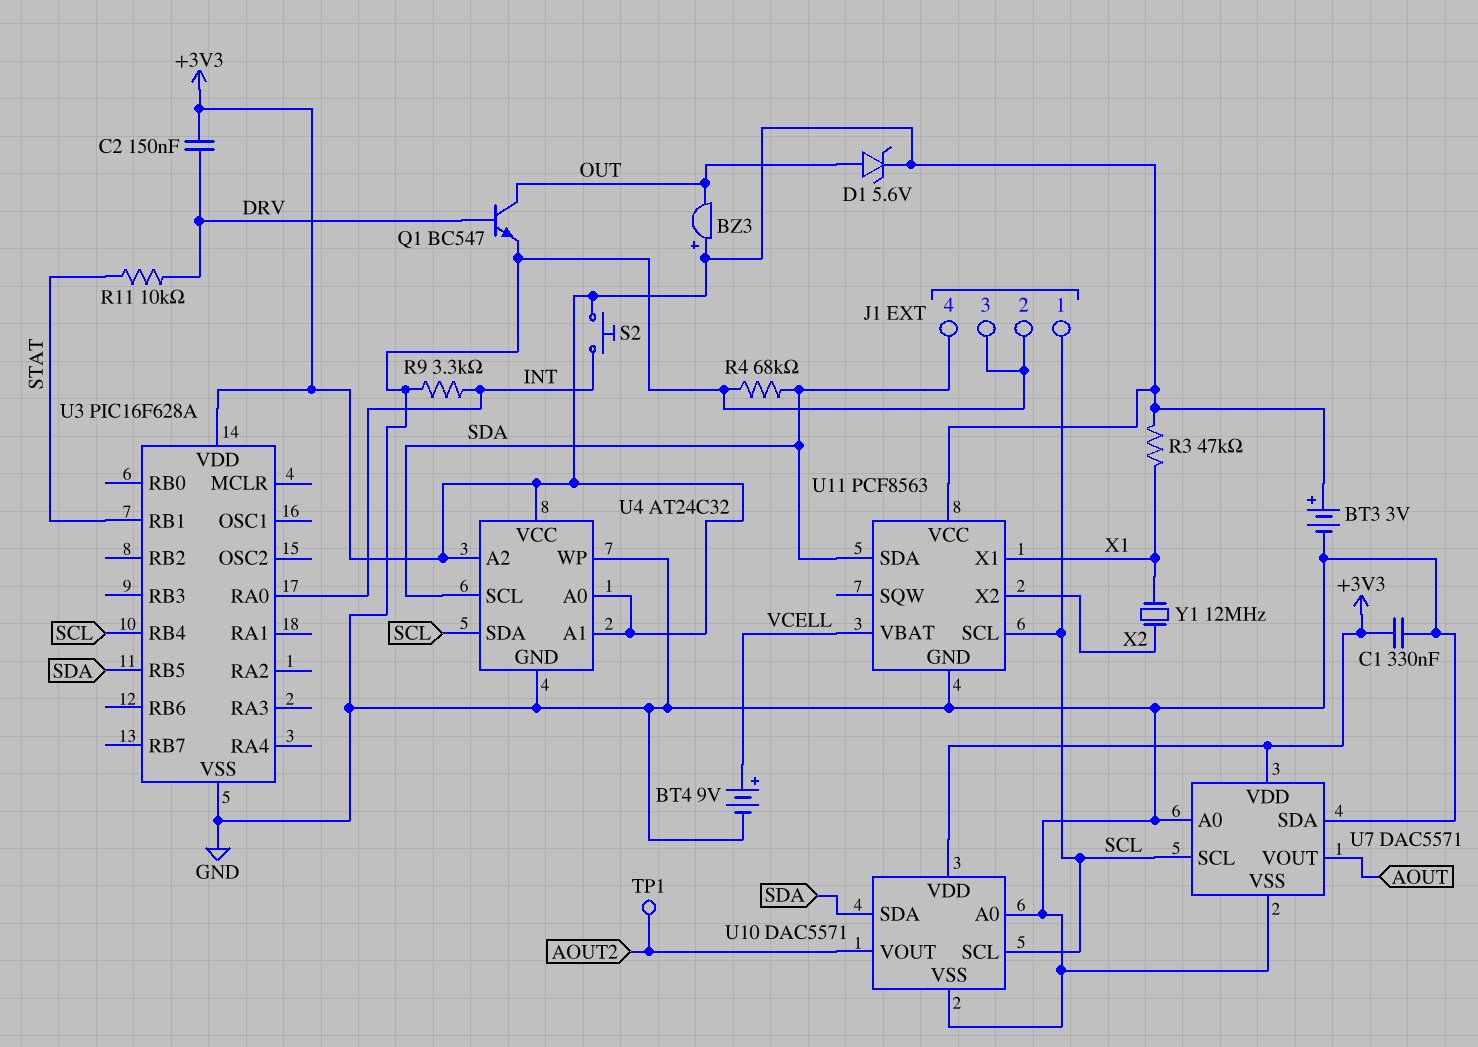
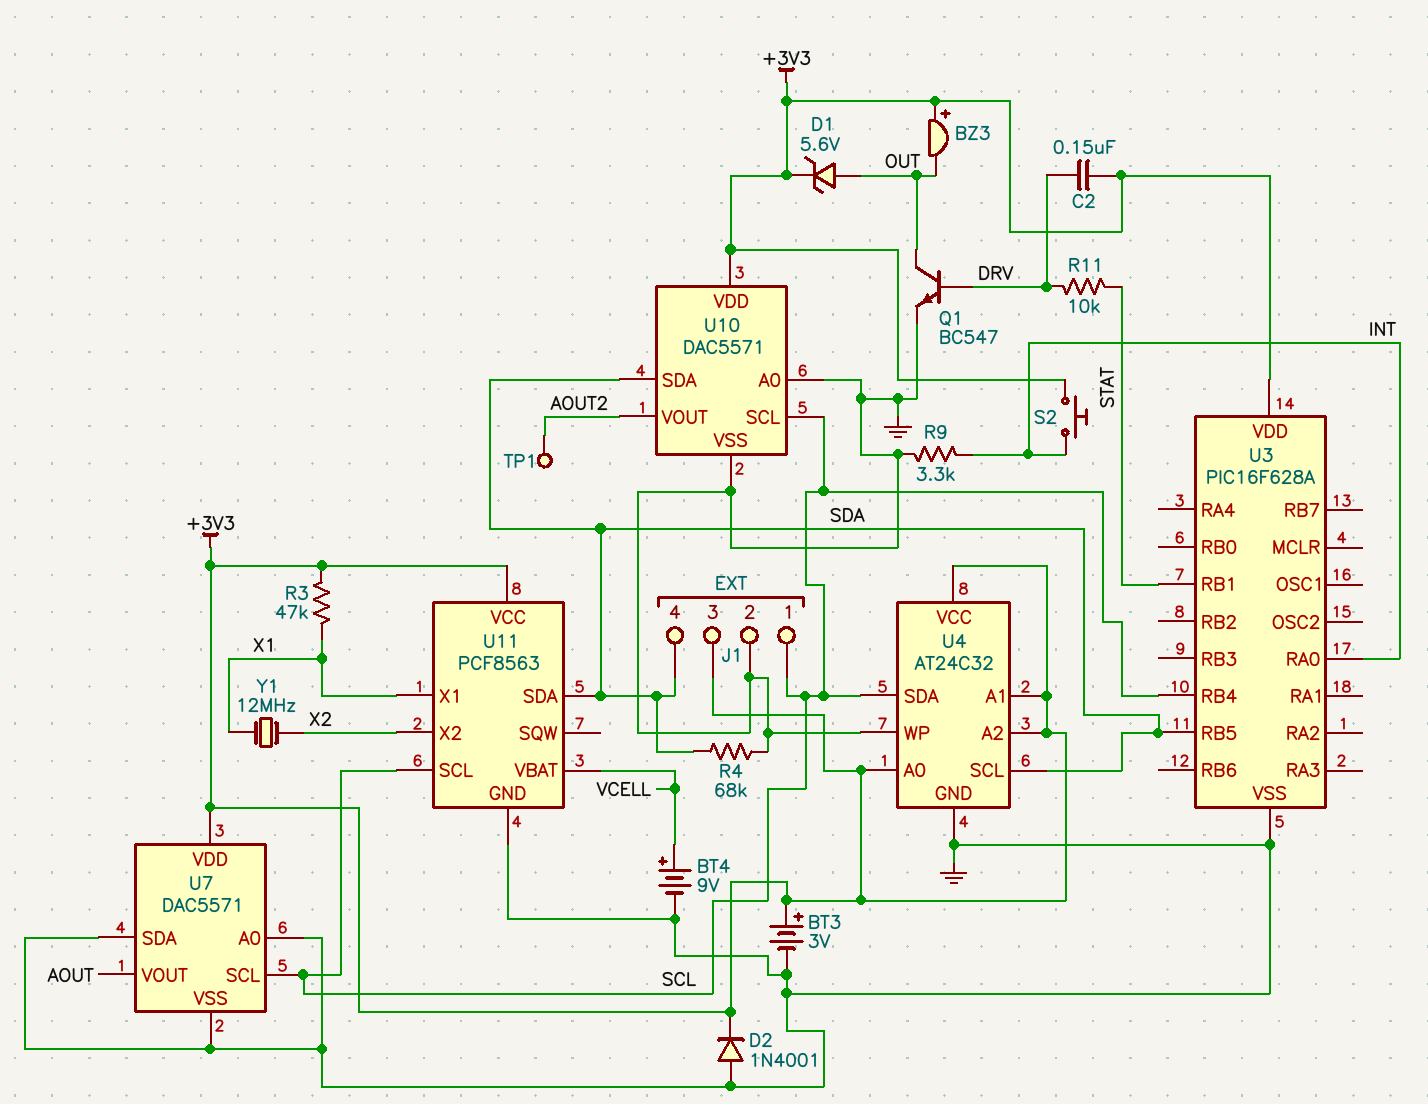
C1: 330nF (+3V3, GND) -> none
D2: none -> diode 1N4001 (A GND, K +3V3)
J1 pin 3: GND -> +3V3

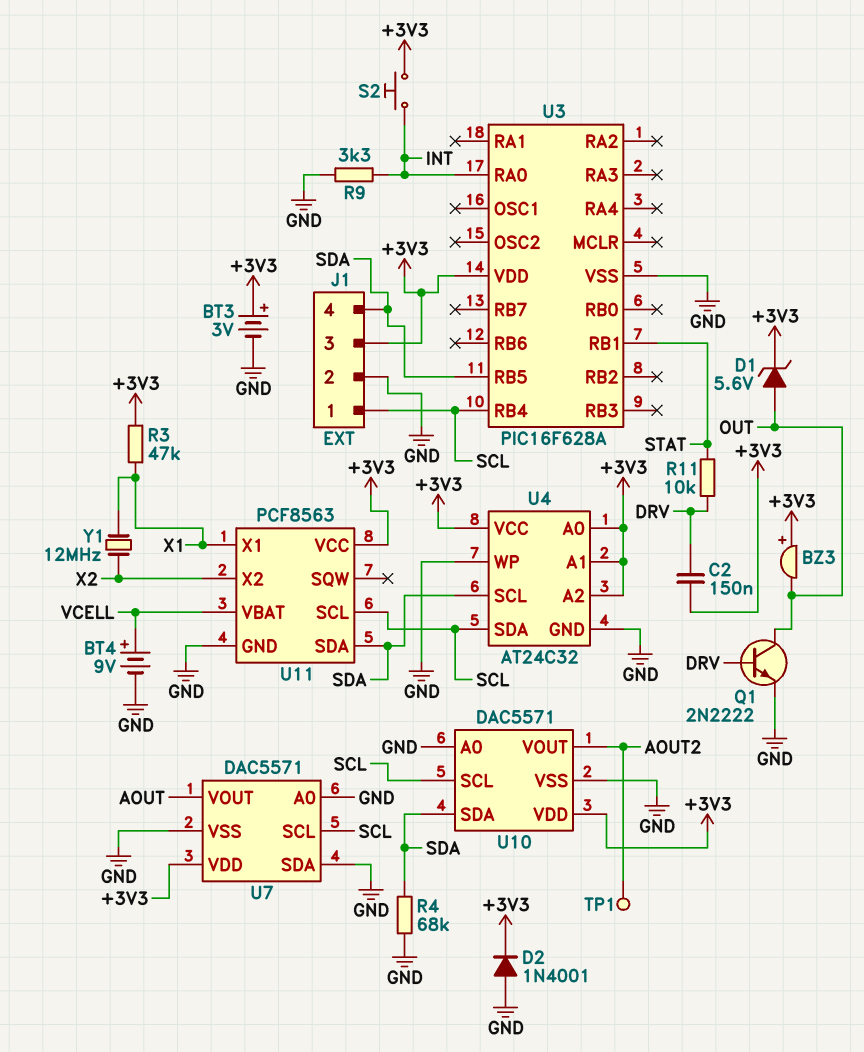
Q1: NPN BC547 (B DRV, C OUT, E GND) -> NPN 2N2222 (B DRV, C OUT, E GND)

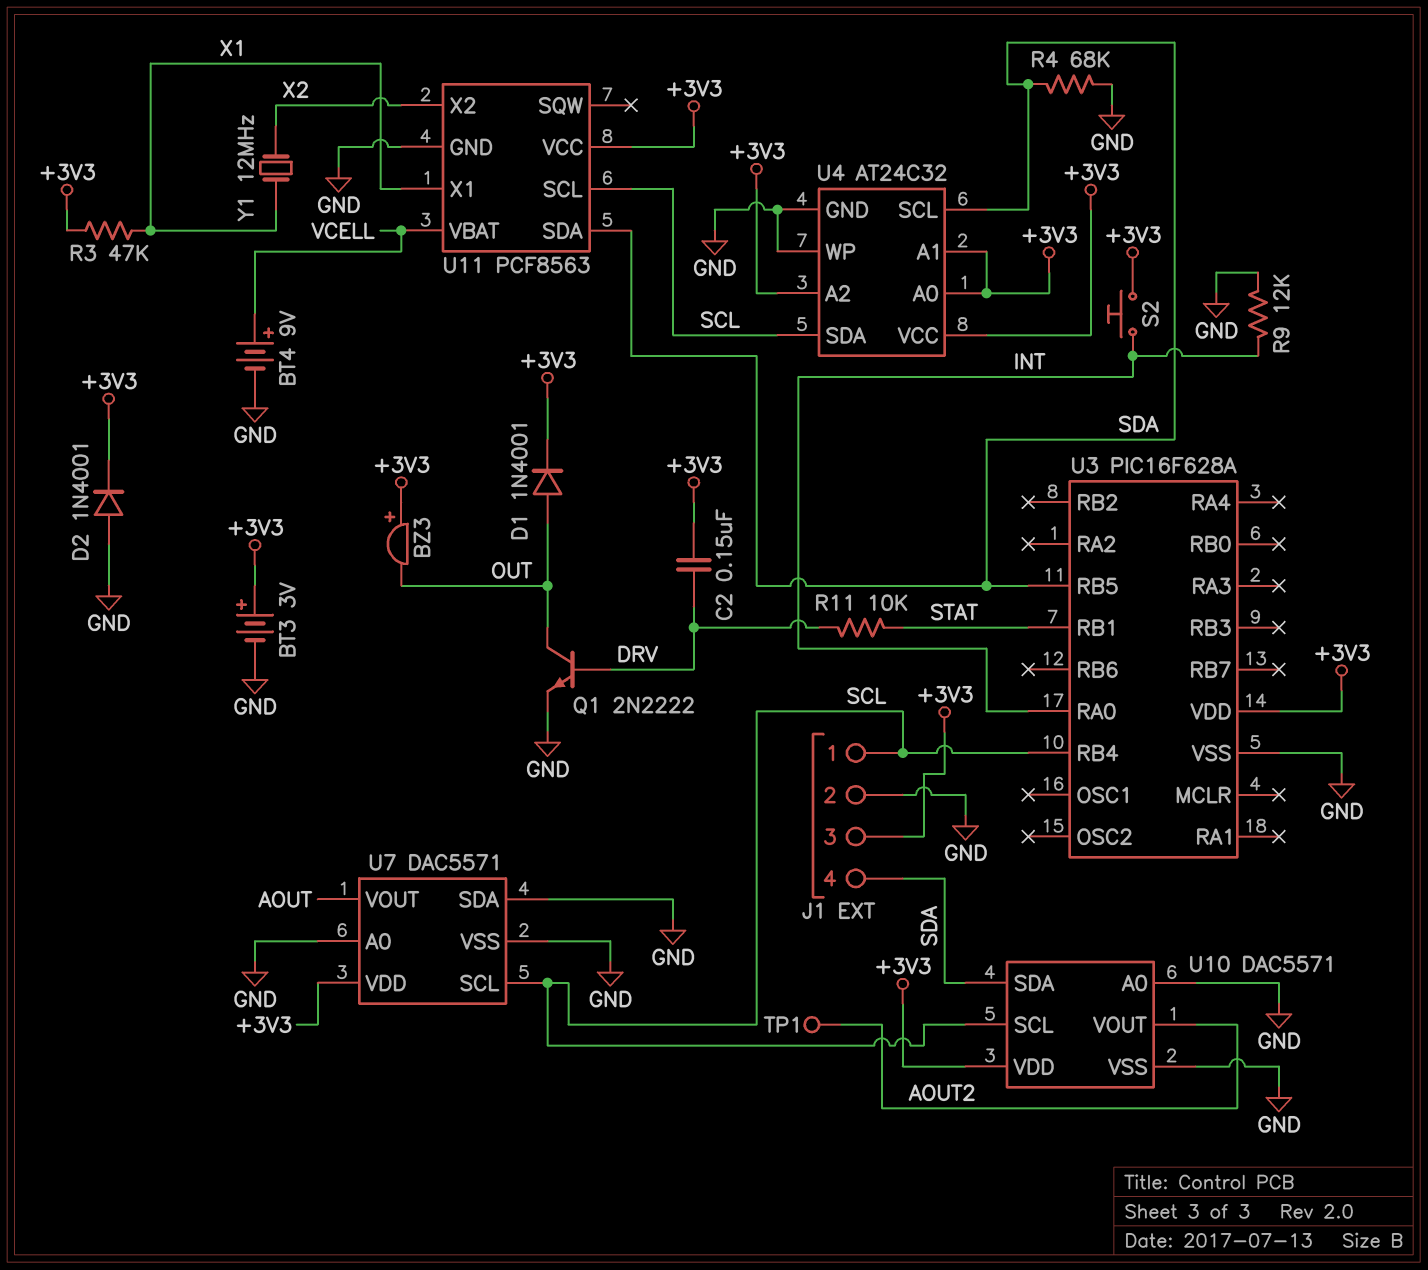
D1: zener 5.6V (A OUT, K +3V3) -> diode 1N4001 (A OUT, K +3V3)
R9: 3.3k (GND, INT) -> 12k (GND, INT)

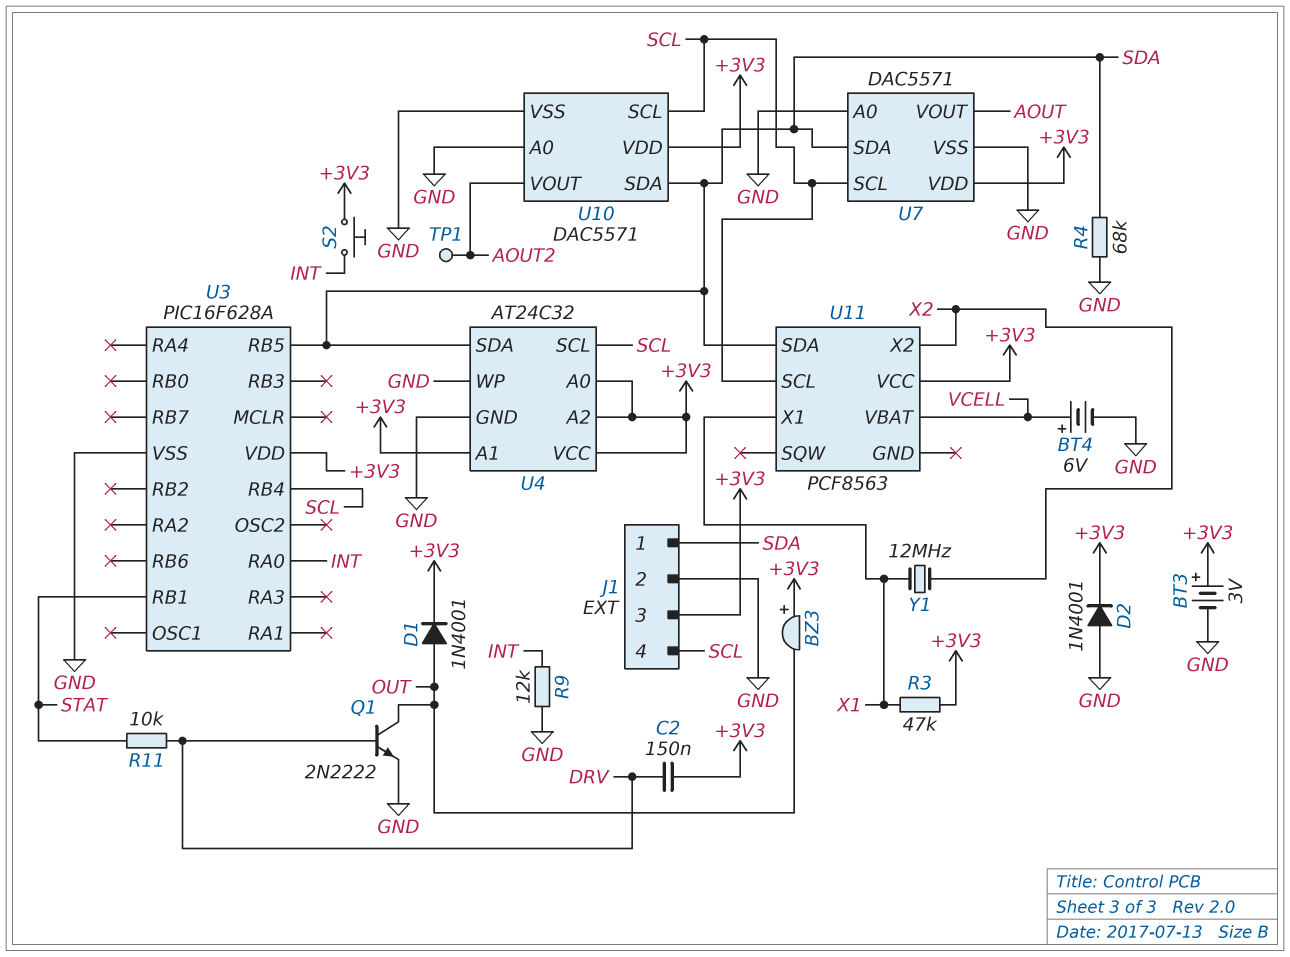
BT4: 9V (plus VCELL, minus GND) -> 6V (plus VCELL, minus GND)
J1 pin 1: SCL -> SDA
J1 pin 4: SDA -> SCL
U4 pin SCL: SDA -> SCL
U4 pin SDA: SCL -> SDA
U7 pin SDA: GND -> SDA
U11 pin GND: GND -> none

